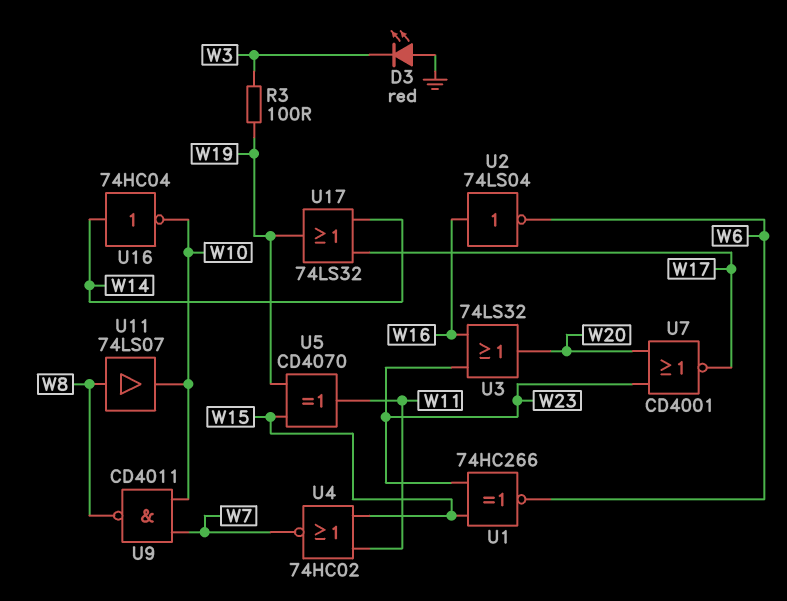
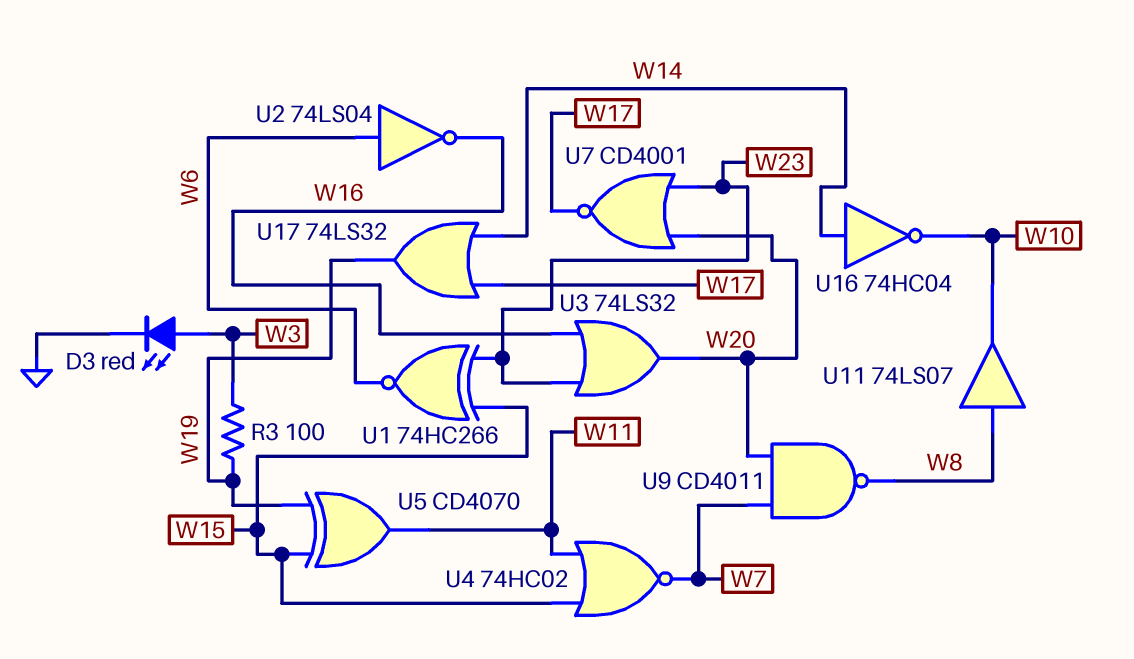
D3: LED red (A GND, K W3) -> LED red (A W3, K GND)
U2: NOT 74LS04 (in W16, out W6) -> NOT 74LS04 (in W6, out W16)
U9: NAND CD4011 (in W7, in W10, out W8) -> NAND CD4011 (in W7, in W20, out W8)

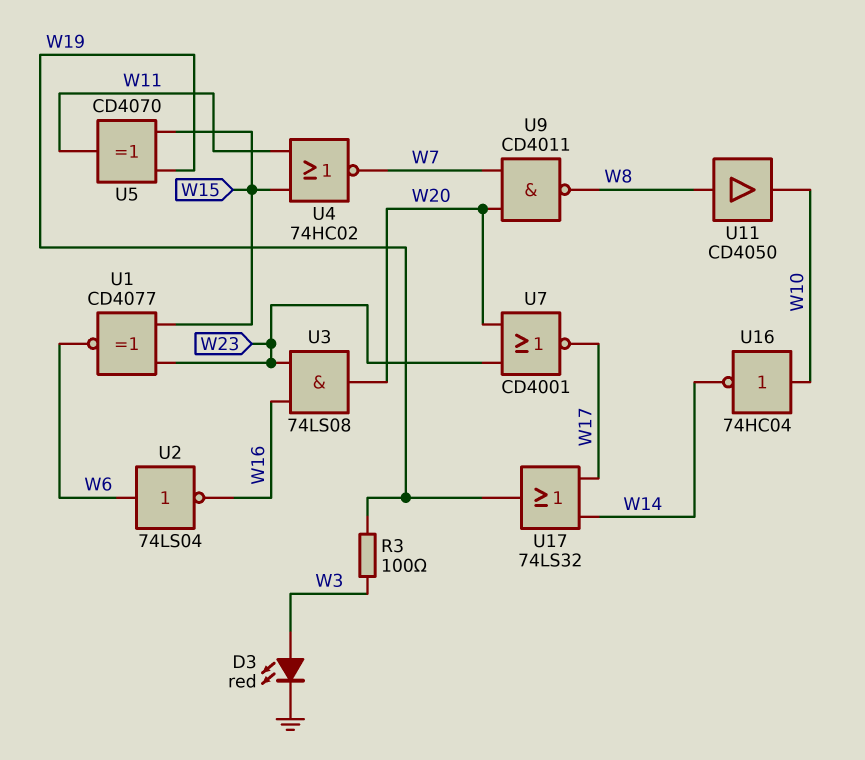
U1: XNOR 74HC266 (in W15, in W23, out W6) -> XNOR CD4077 (in W15, in W23, out W6)
U3: OR 74LS32 (in W16, in W23, out W20) -> AND 74LS08 (in W16, in W23, out W20)
U11: buffer 74LS07 (in W8, out W10) -> buffer CD4050 (in W8, out W10)
U16: NOT 74HC04 (in W14, out W10) -> NOT 74HC04 (in W10, out W14)

